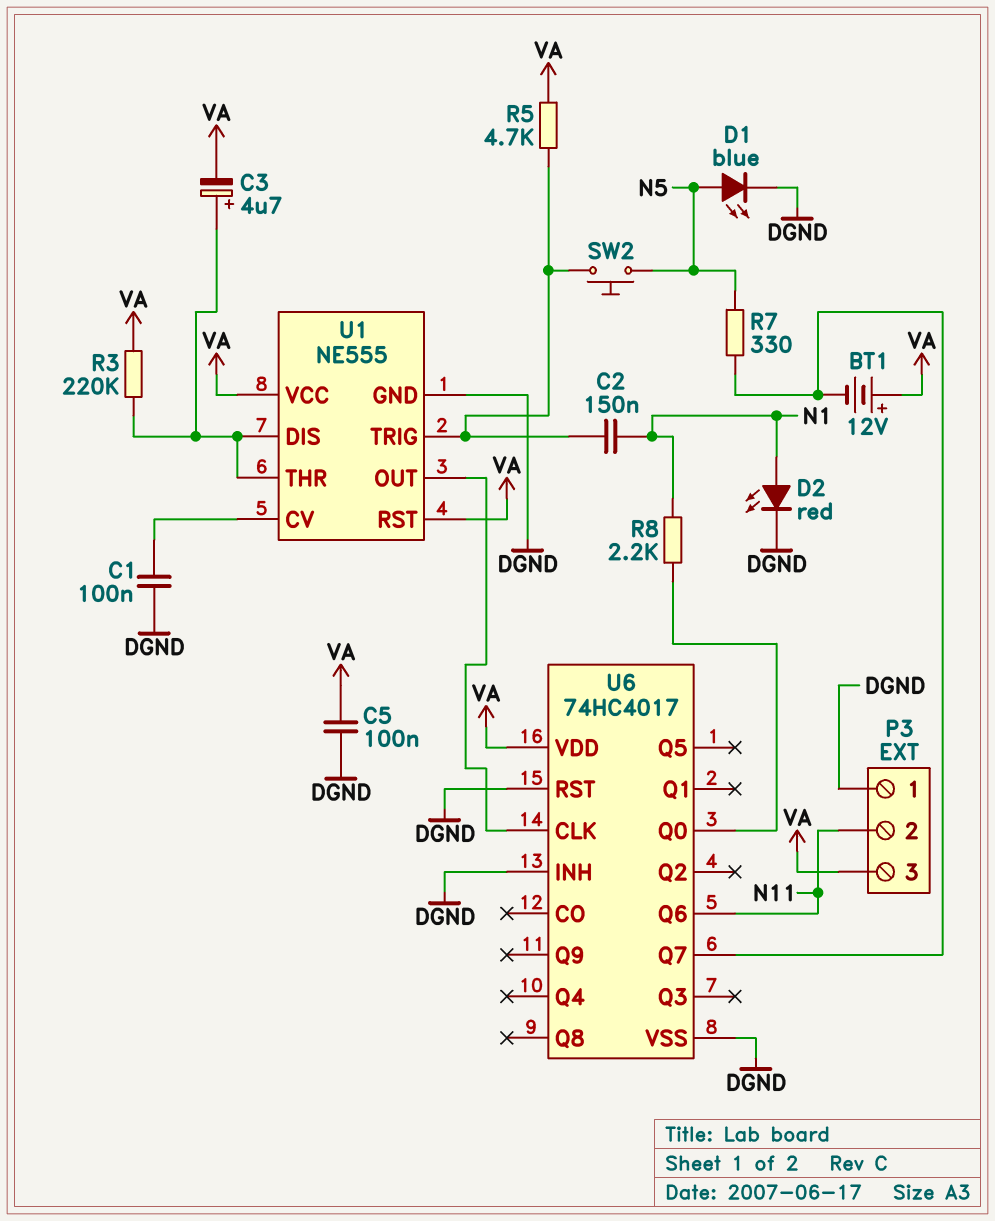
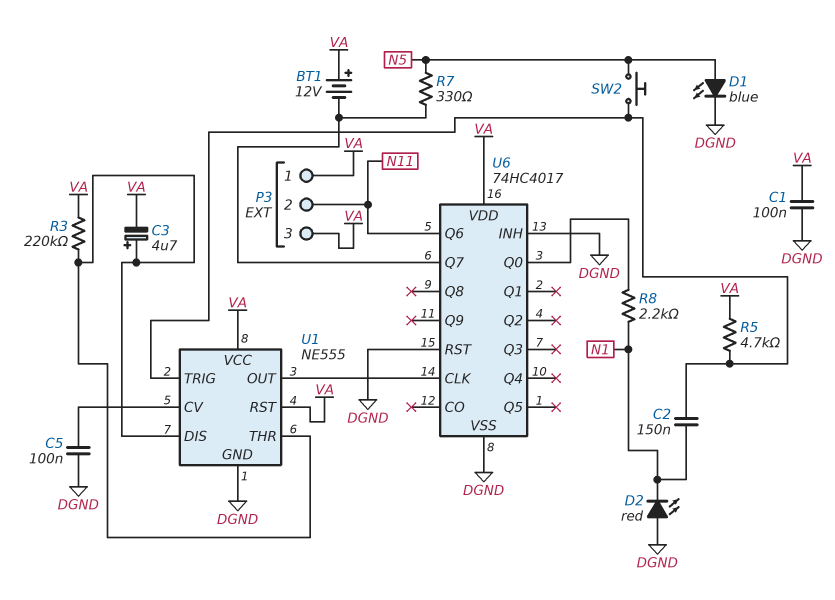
C1: 100nF (DGND, U1/CV) -> 100nF (DGND, VA)
C5: 100nF (DGND, VA) -> 100nF (DGND, U1/CV)
D2: LED red (A N1, K DGND) -> LED red (A DGND, K N1)
P3 pin 1: DGND -> VA

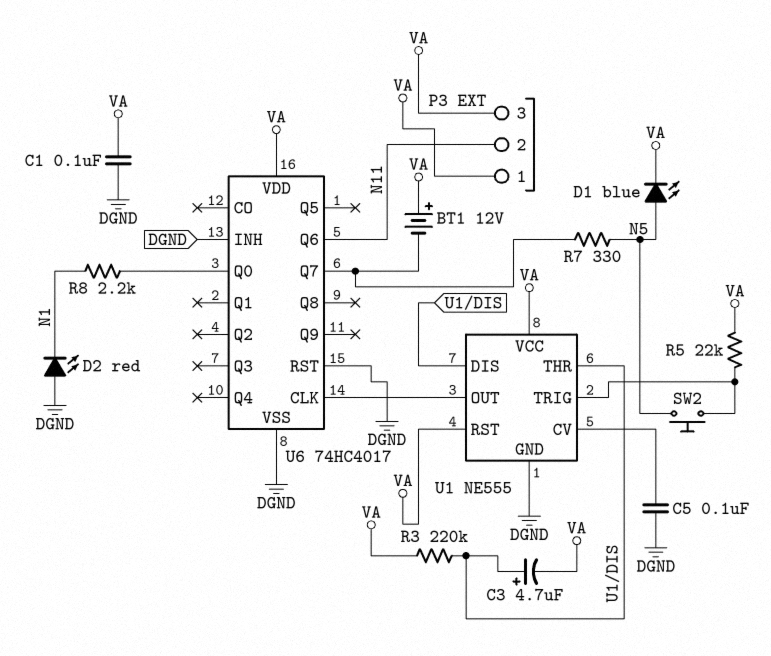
C2: 150nF (N1, U1/TRIG) -> none
D1: LED blue (A N5, K DGND) -> LED blue (A N5, K VA)
R5: 4.7k (U1/TRIG, VA) -> 22k (U1/TRIG, VA)

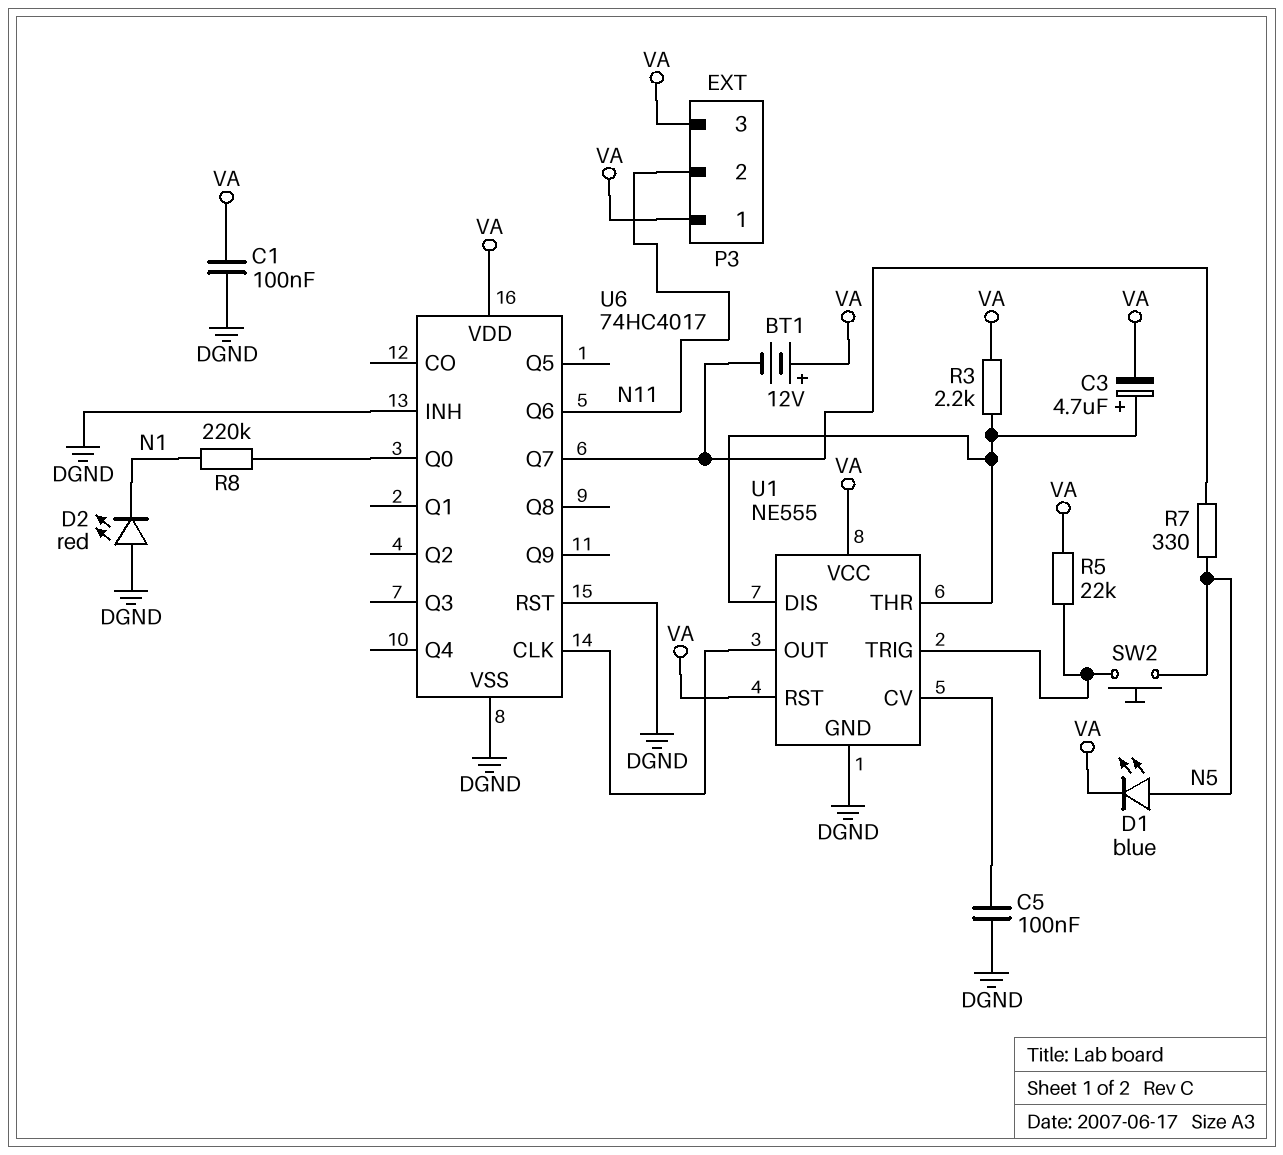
R3: 220k (U1/DIS, VA) -> 2.2k (U1/DIS, VA)
R8: 2.2k (N1, U6/Q0) -> 220k (N1, U6/Q0)

